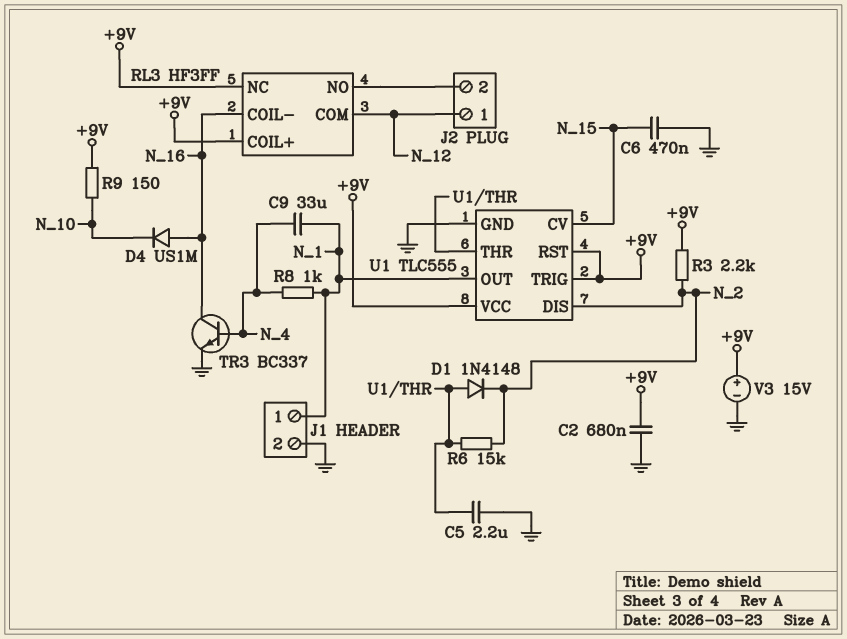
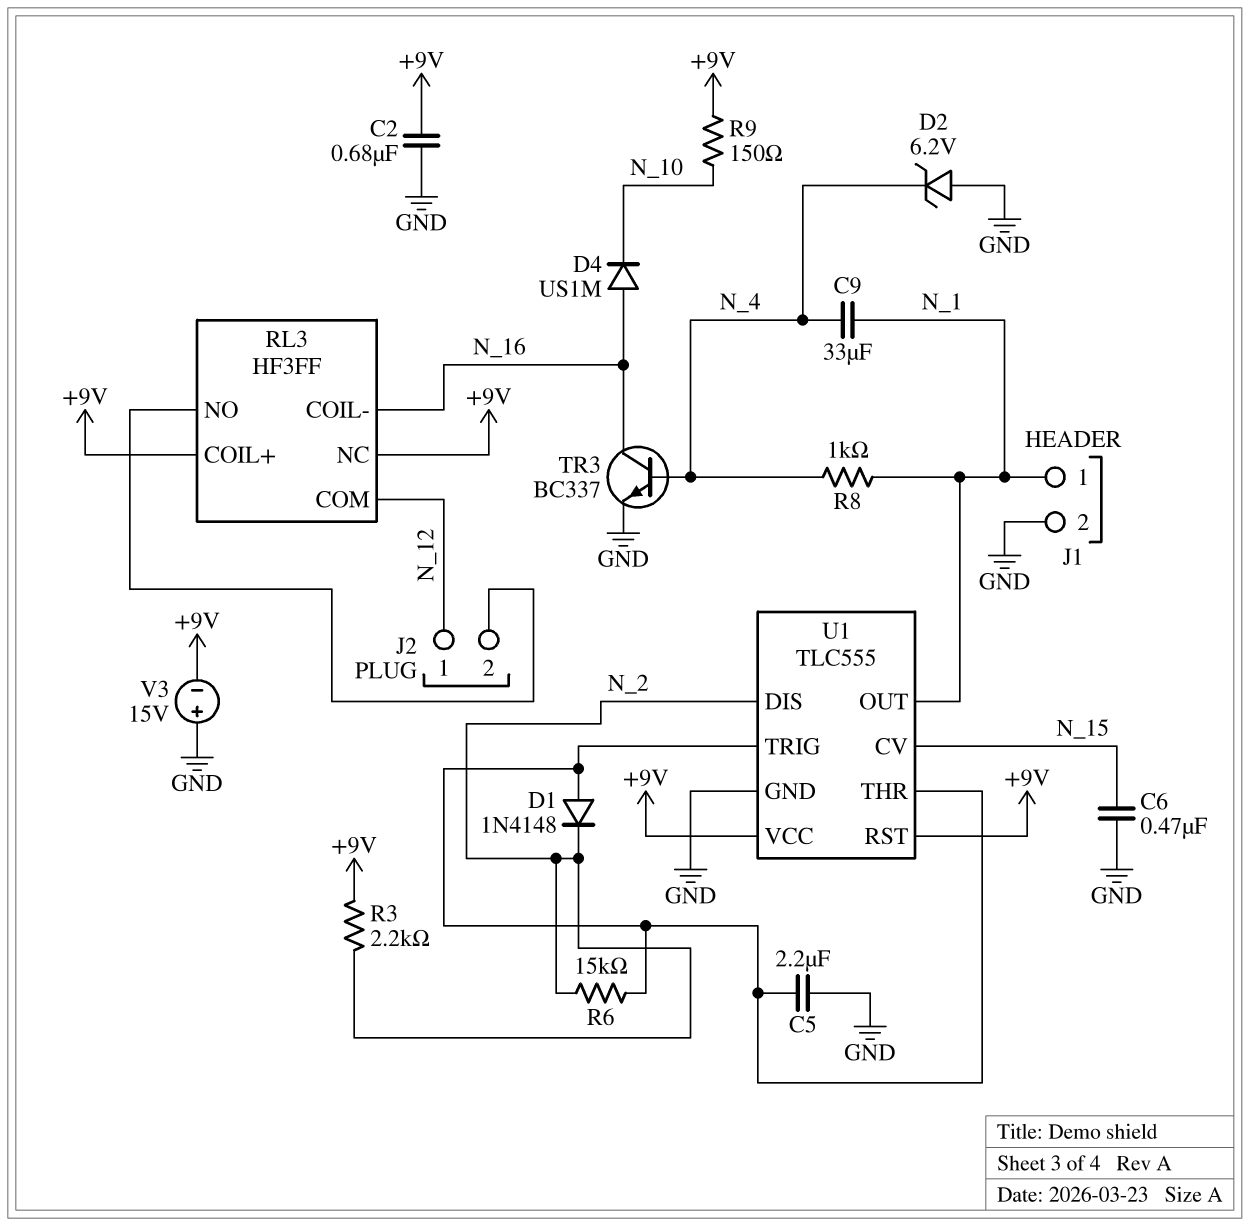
D2: none -> zener 6.2V (A GND, K N_4)
U1 pin TRIG: +9V -> U1/THR
V3: 15V (plus +9V, minus GND) -> 15V (plus GND, minus +9V)

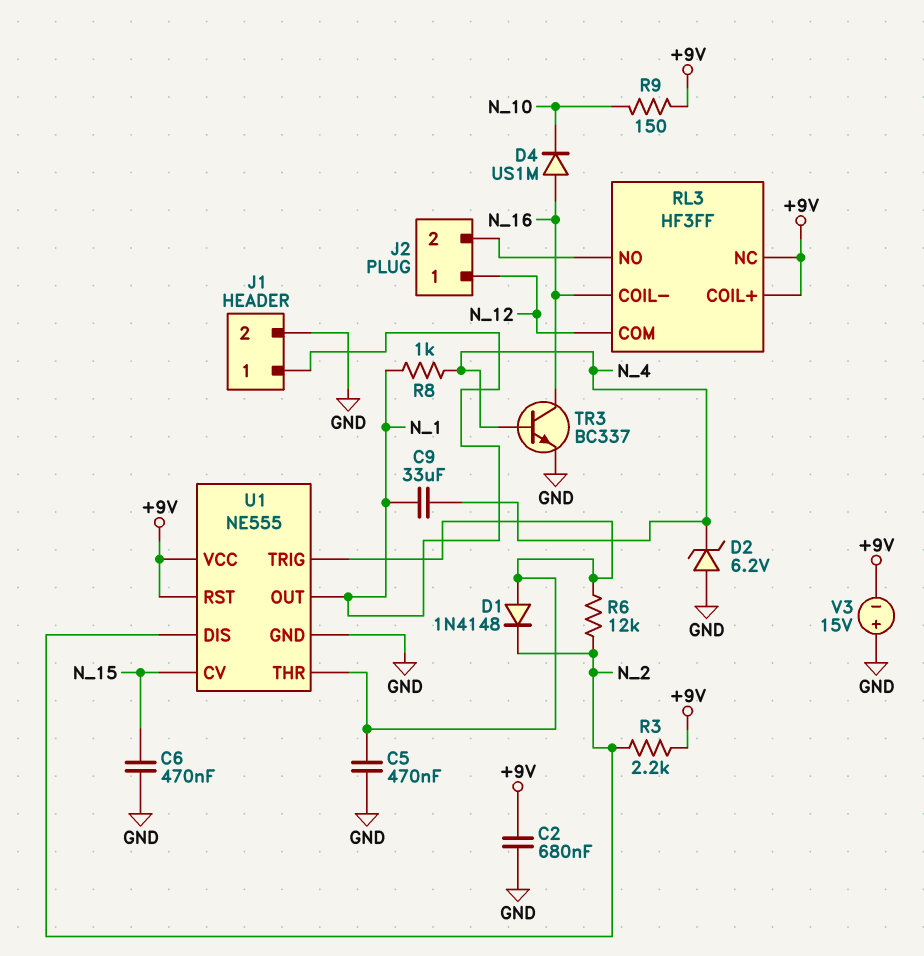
C5: 2.2uF (GND, U1/THR) -> 470nF (GND, U1/THR)
R6: 15k (N_2, U1/THR) -> 12k (N_2, U1/THR)
U1: TLC555 -> NE555

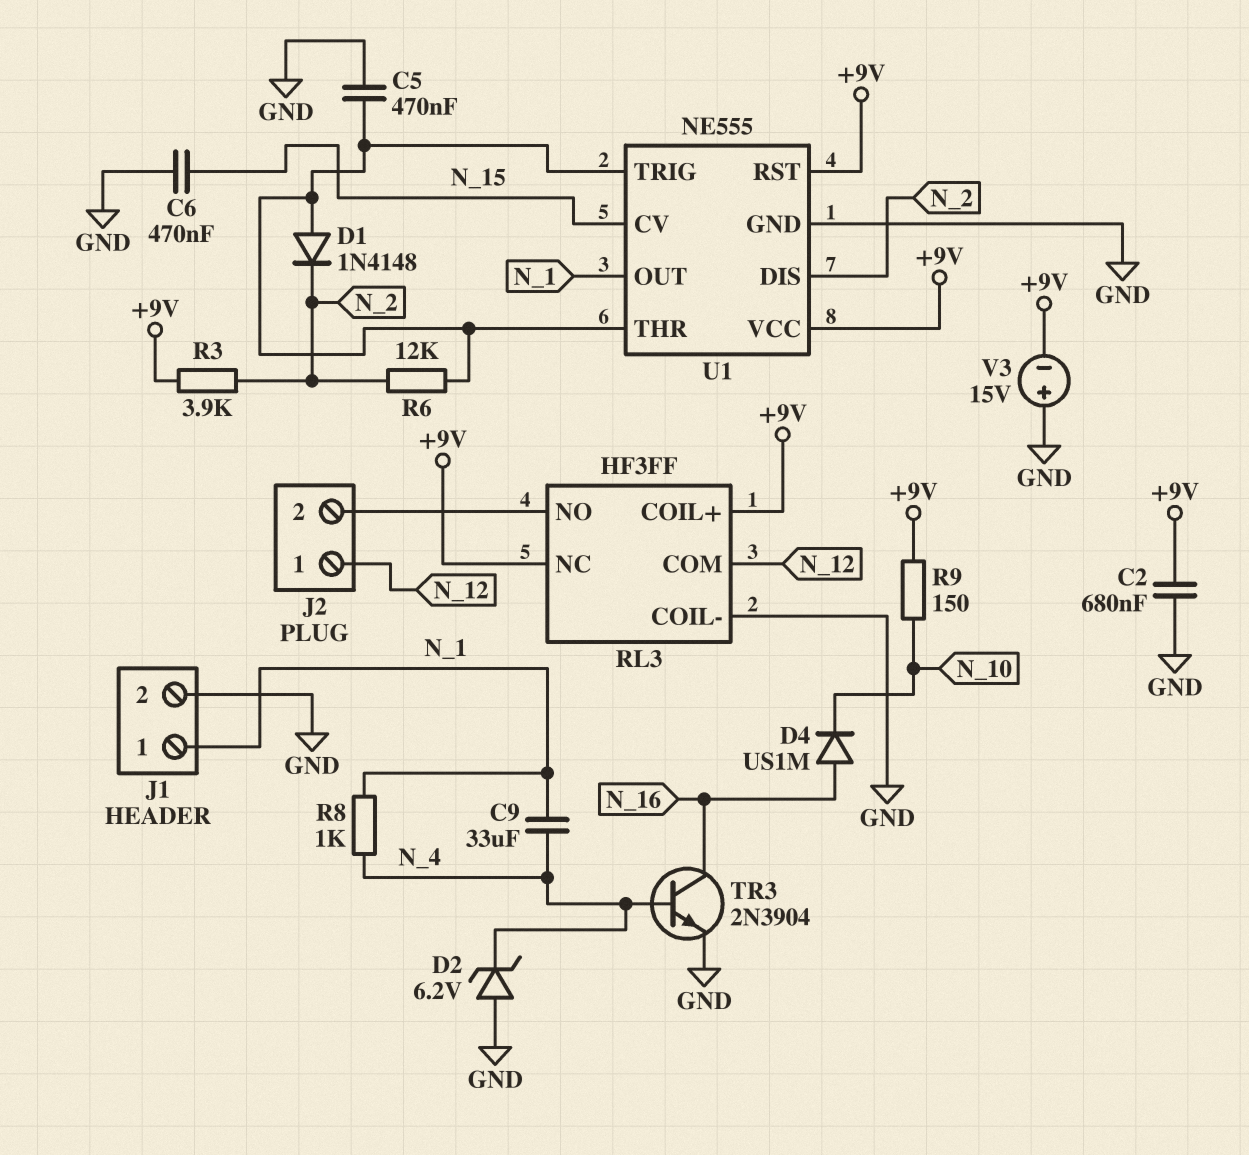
R3: 2.2k (+9V, N_2) -> 3.9k (+9V, N_2)
RL3 pin COIL-: N_16 -> GND
TR3: NPN BC337 (B N_4, C N_16, E GND) -> NPN 2N3904 (B N_4, C N_16, E GND)

